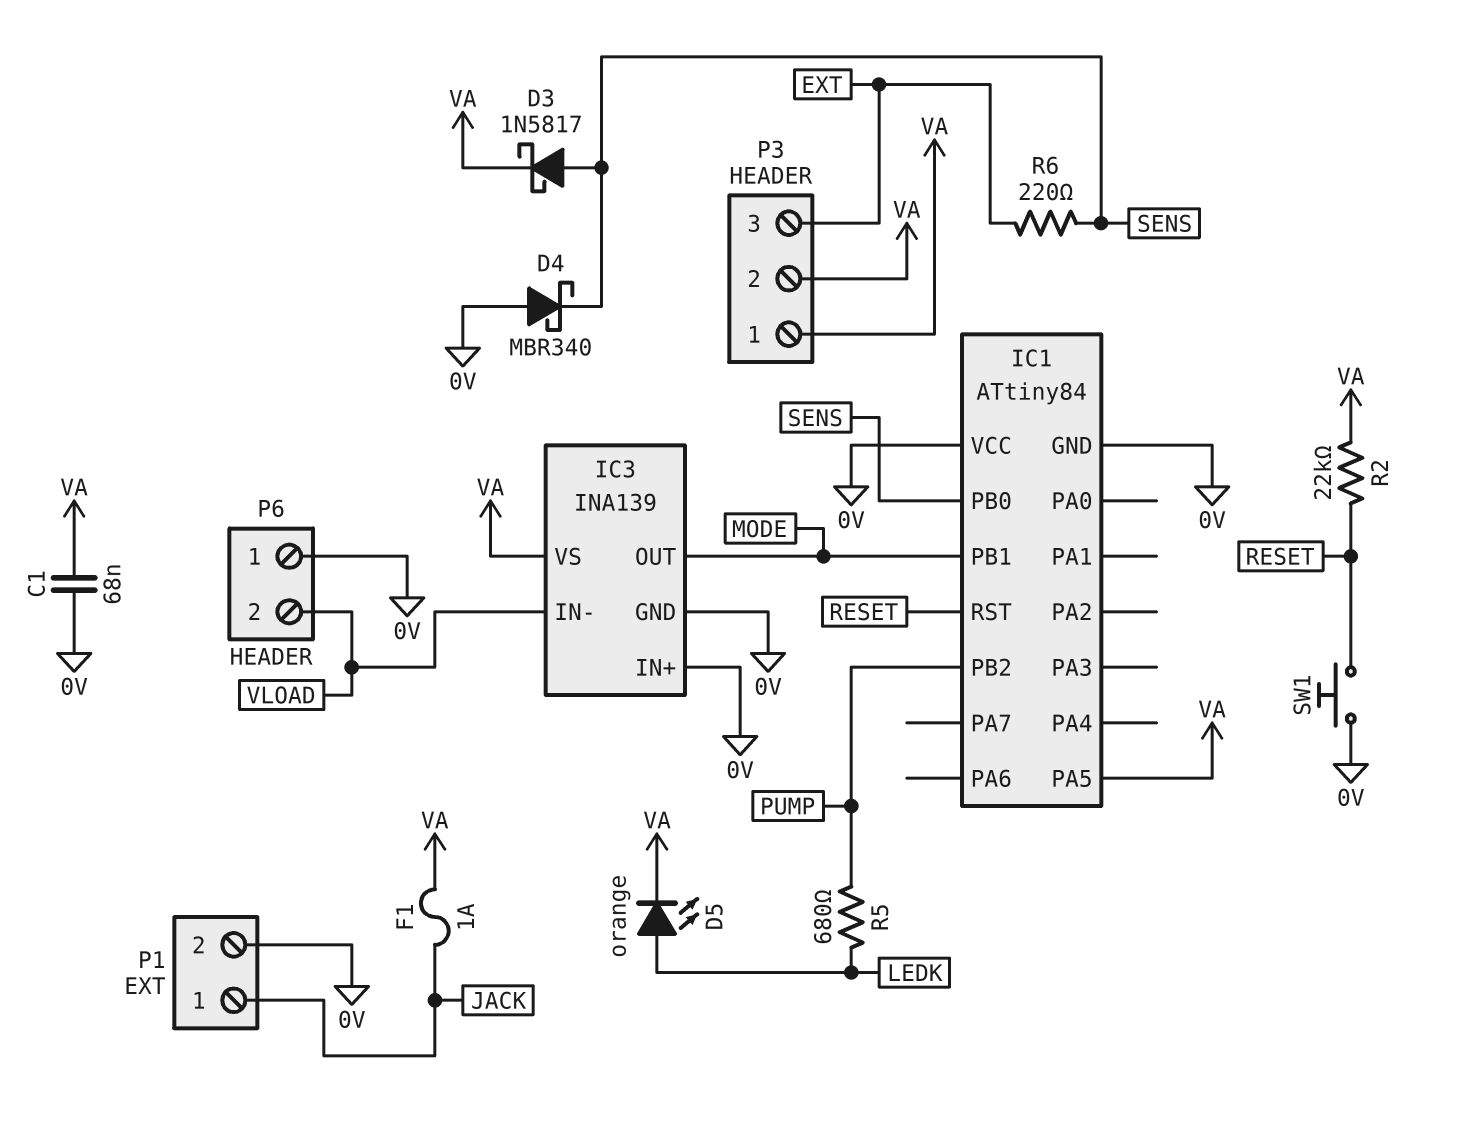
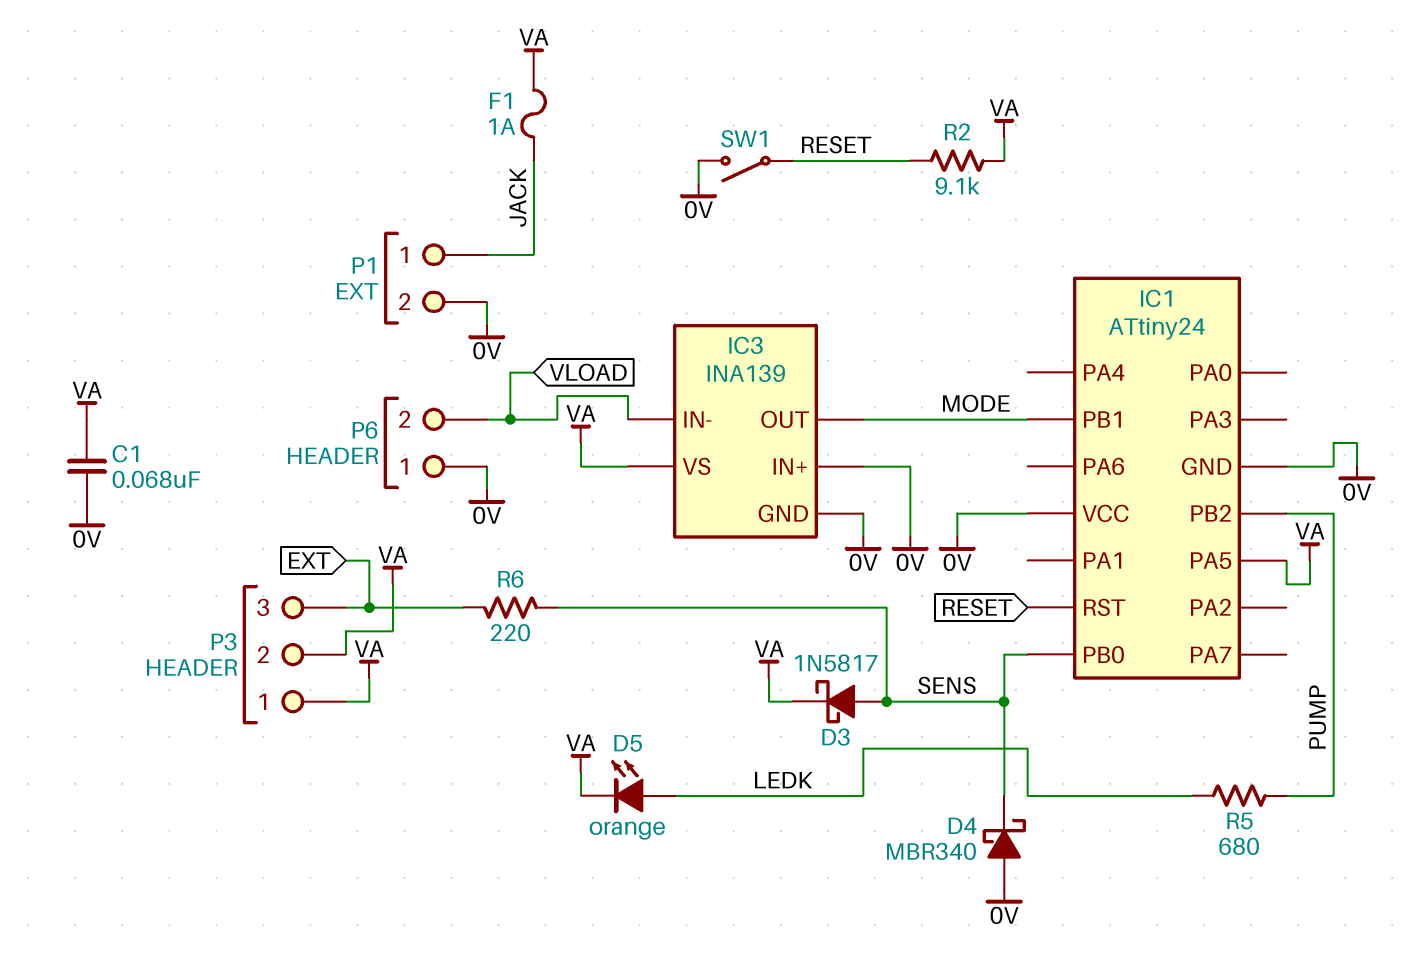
IC1: ATtiny84 -> ATtiny24
R2: 22k (RESET, VA) -> 9.1k (RESET, VA)
SW1: button (0V, RESET) -> switch (0V, RESET)

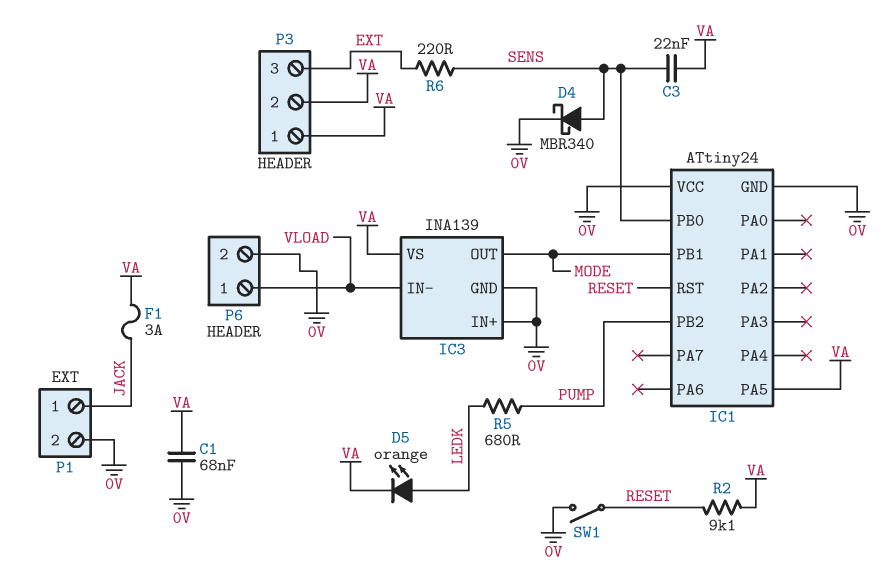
C3: none -> 22nF (SENS, VA)
D3: schottky 1N5817 (A SENS, K VA) -> none
D4: schottky MBR340 (A 0V, K SENS) -> schottky MBR340 (A SENS, K 0V)
F1: 1A (JACK, VA) -> 3A (JACK, VA)
P6 pin 1: 0V -> VLOAD
P6 pin 2: VLOAD -> 0V

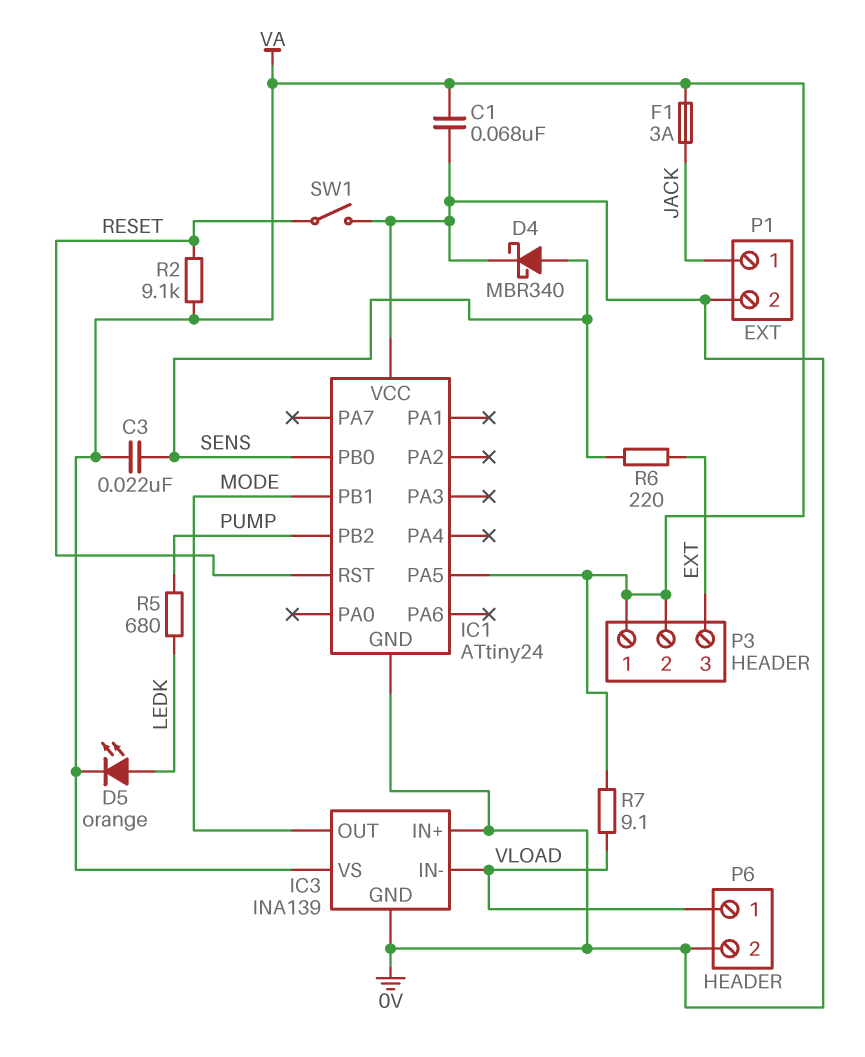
R7: none -> 9.1 (VA, VLOAD)

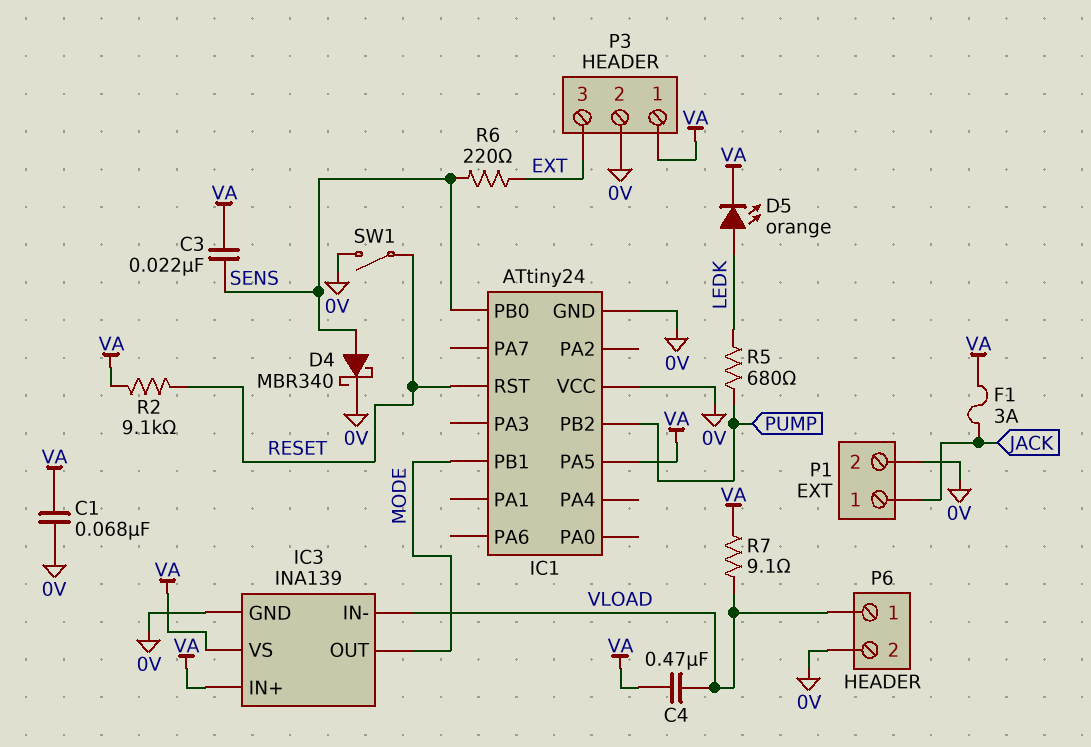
C4: none -> 470nF (VA, VLOAD)
IC3 pin IN+: 0V -> VA
P3 pin 2: VA -> 0V

